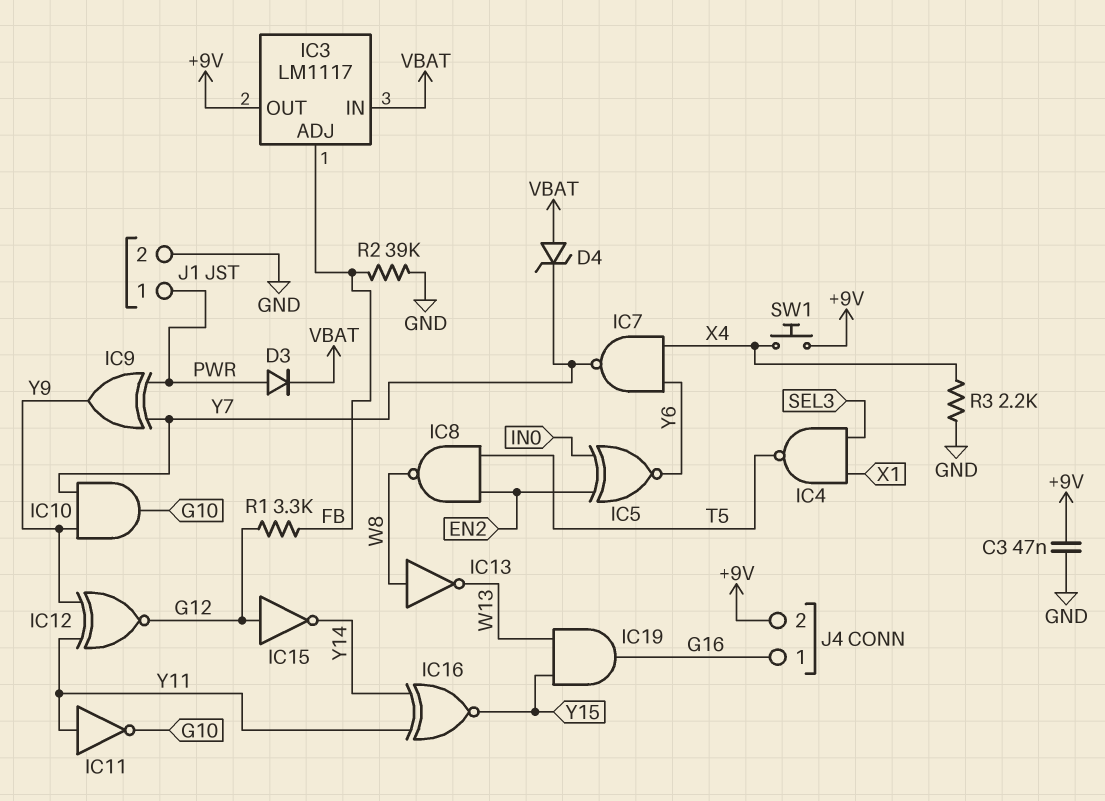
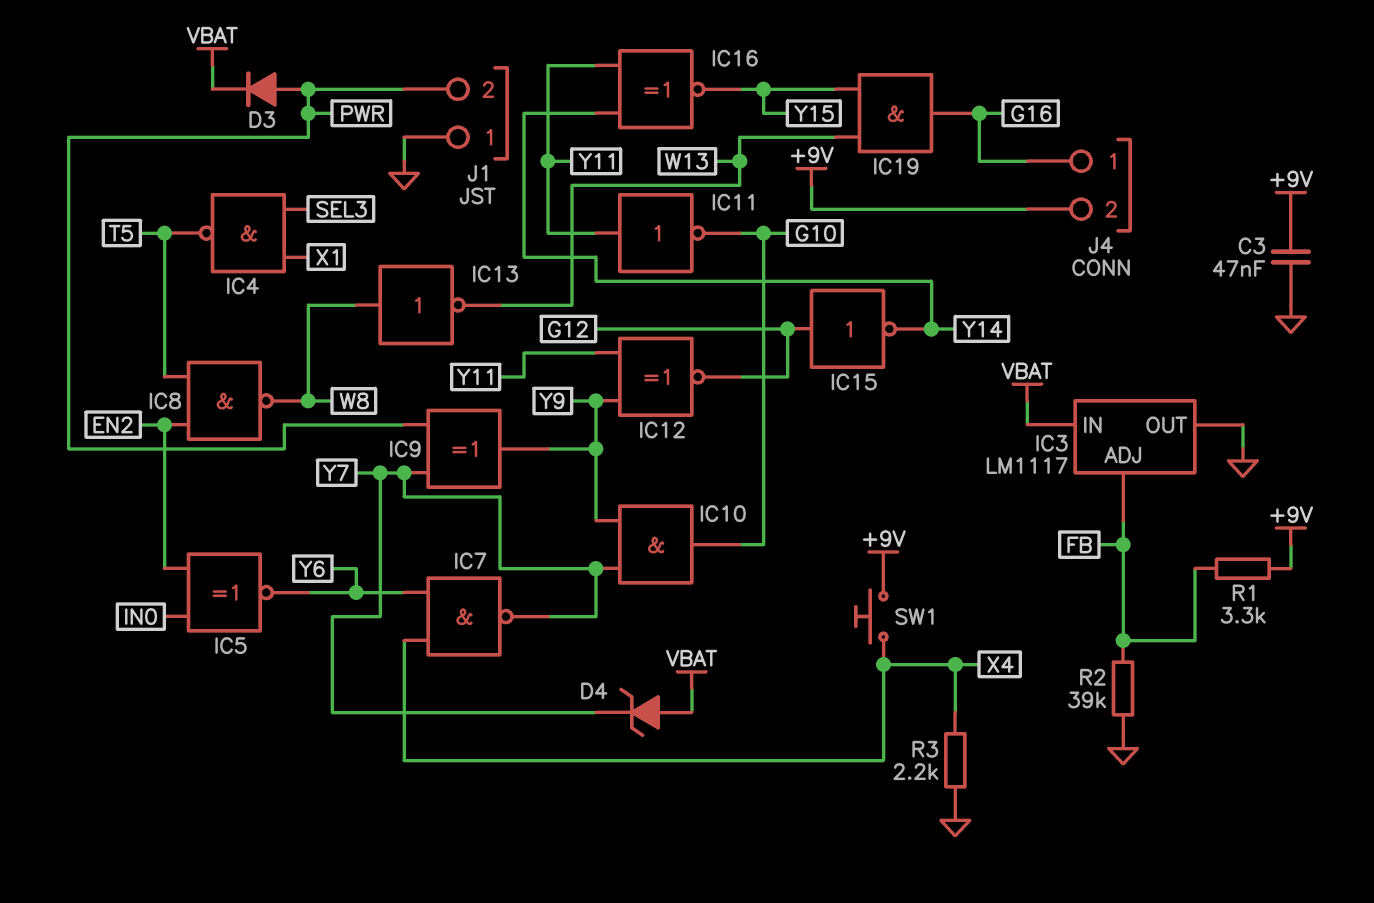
IC3 pin OUT: +9V -> GND
J1 pin 1: PWR -> GND
J1 pin 2: GND -> PWR
R1: 3.3k (FB, G12) -> 3.3k (+9V, FB)

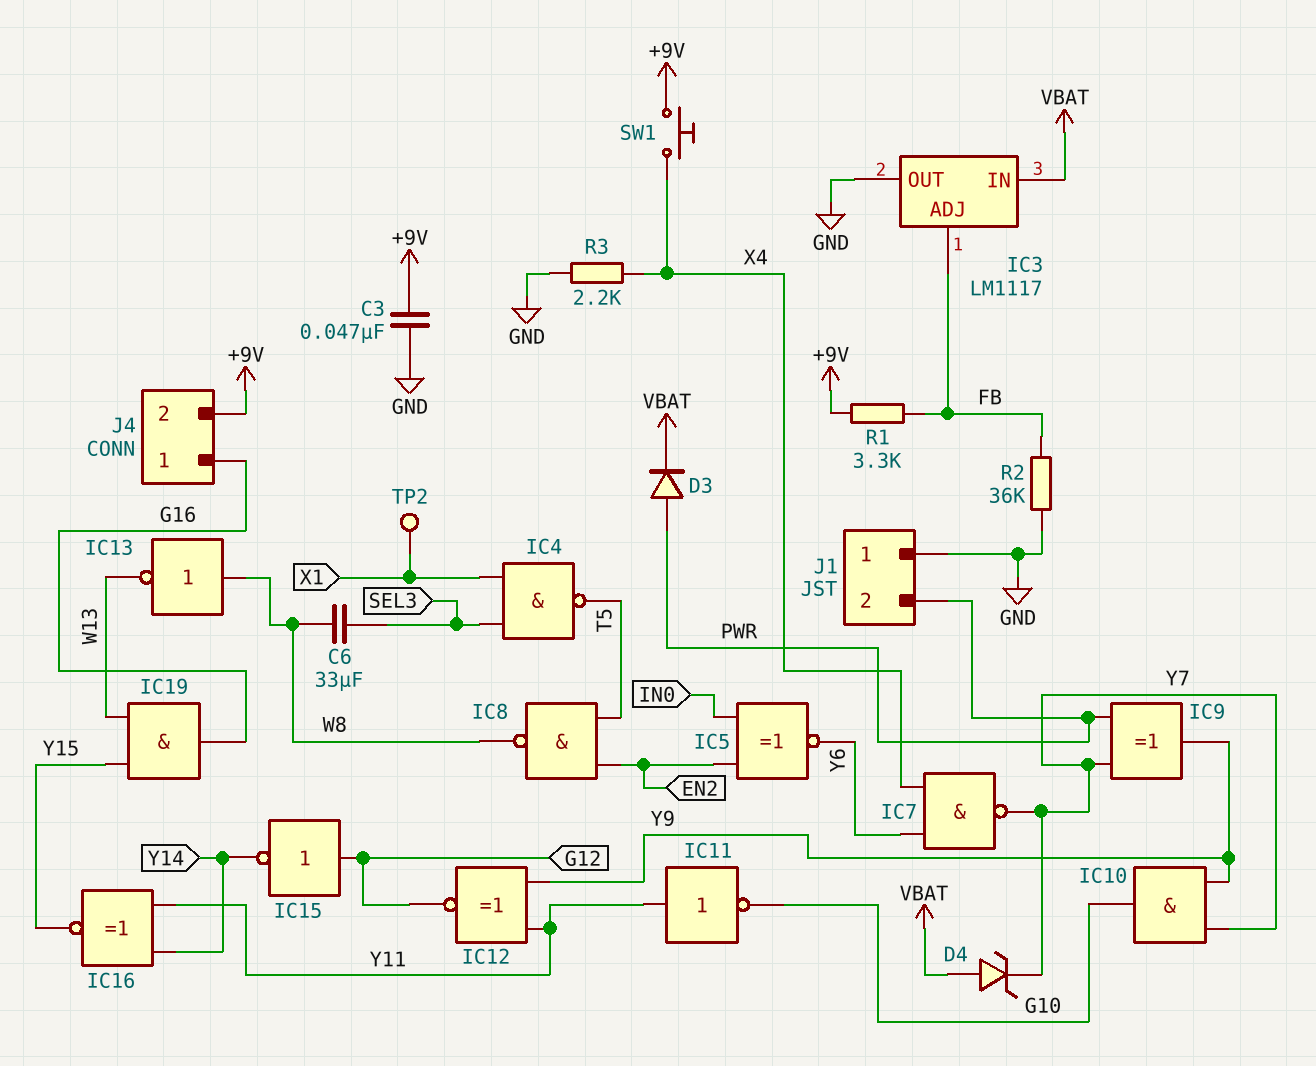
C6: none -> 33uF (SEL3, W8)
R2: 39k (FB, GND) -> 36k (FB, GND)
TP2: none -> test point (X1)

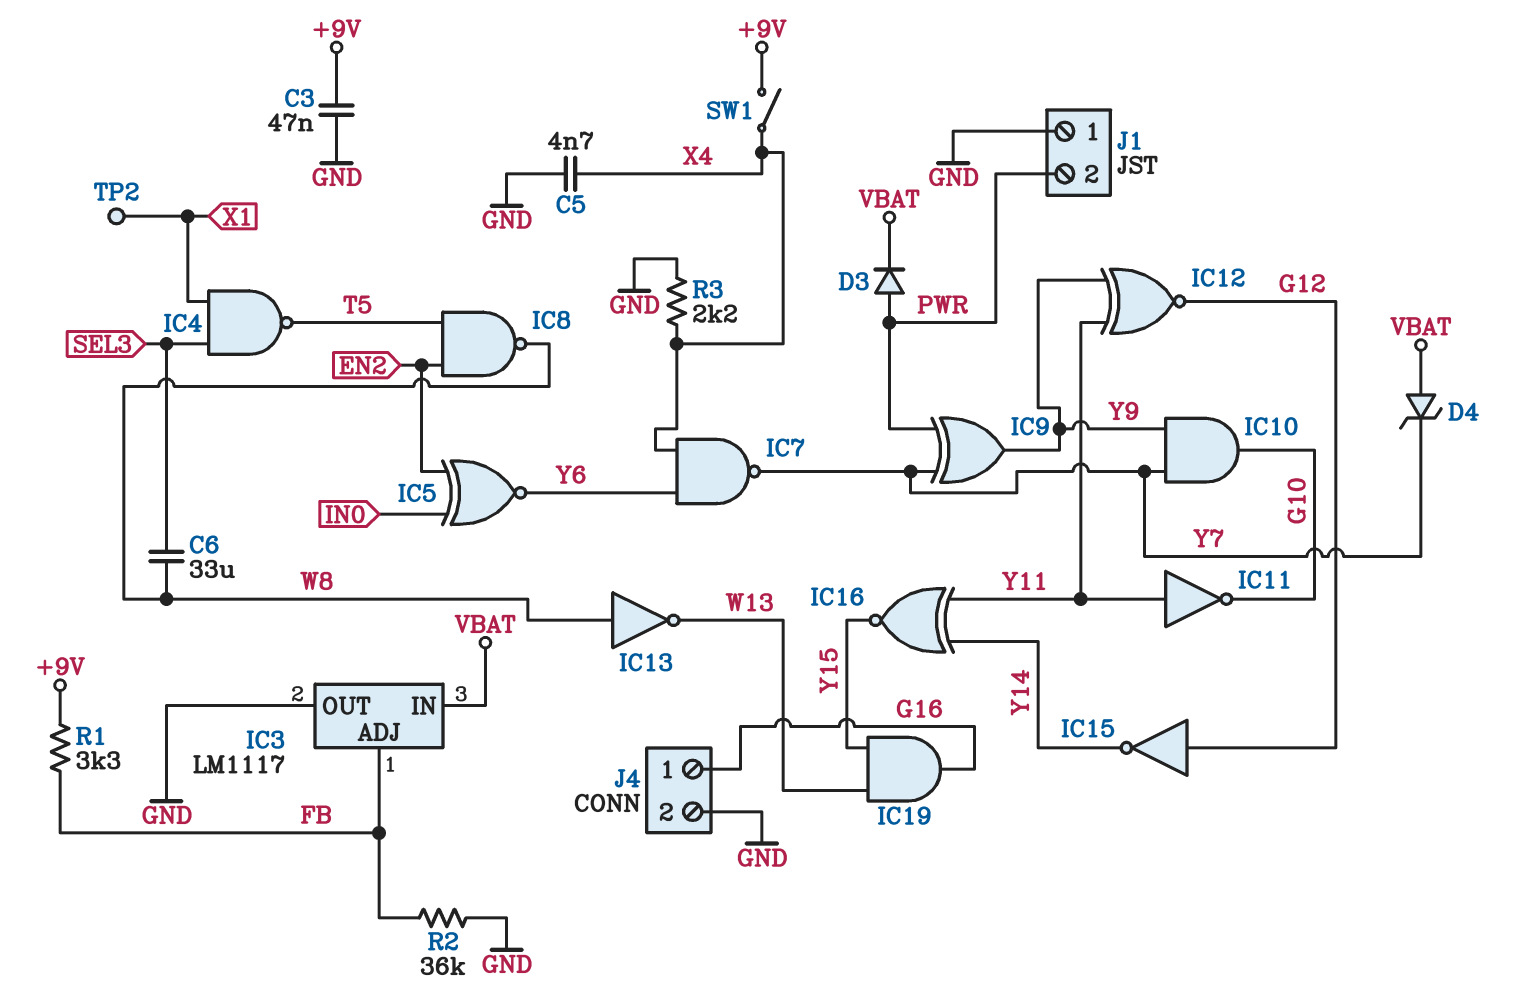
C5: none -> 4.7nF (GND, X4)
J4 pin 2: +9V -> GND
SW1: button (+9V, X4) -> switch (+9V, X4)

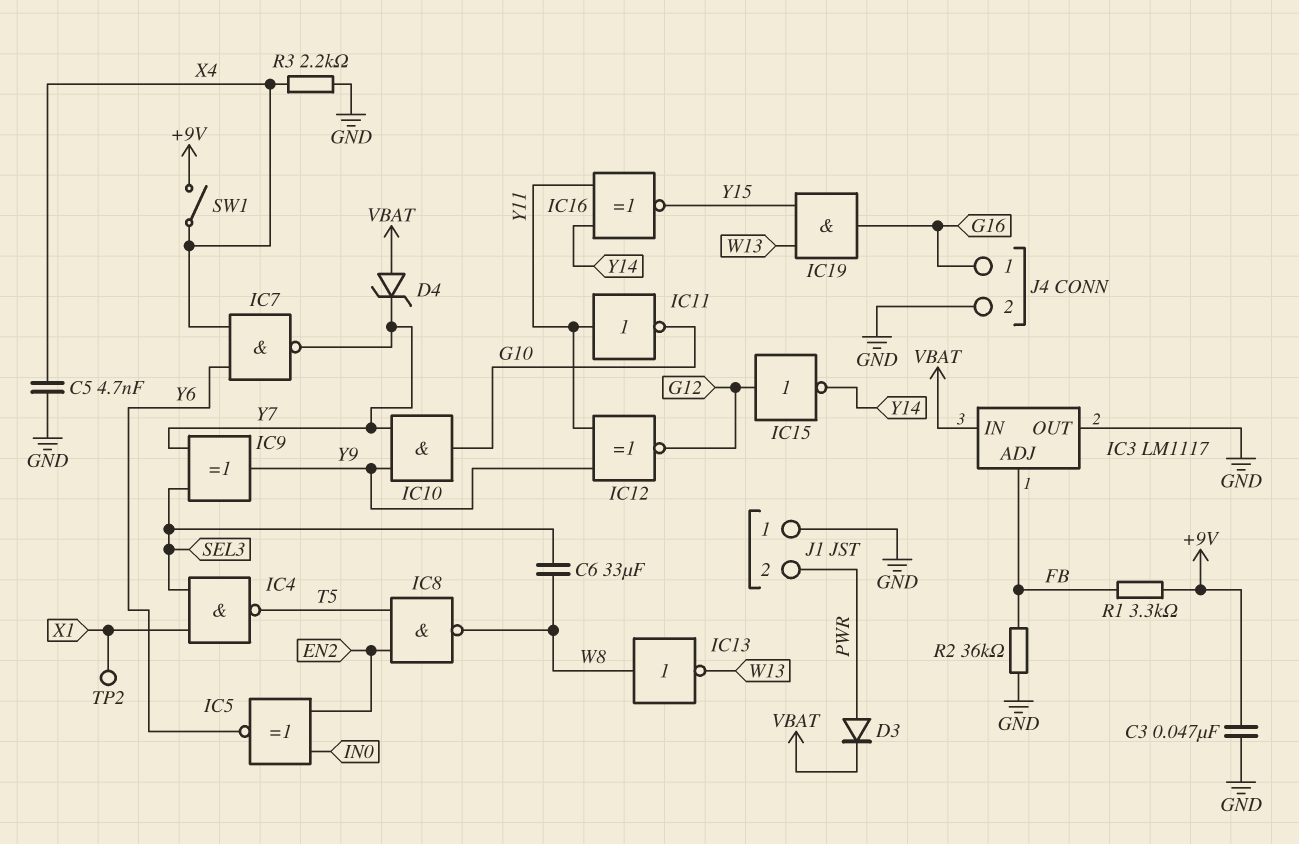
IC9: XOR (in PWR, in Y7, out Y9) -> XOR (in SEL3, in Y7, out Y9)

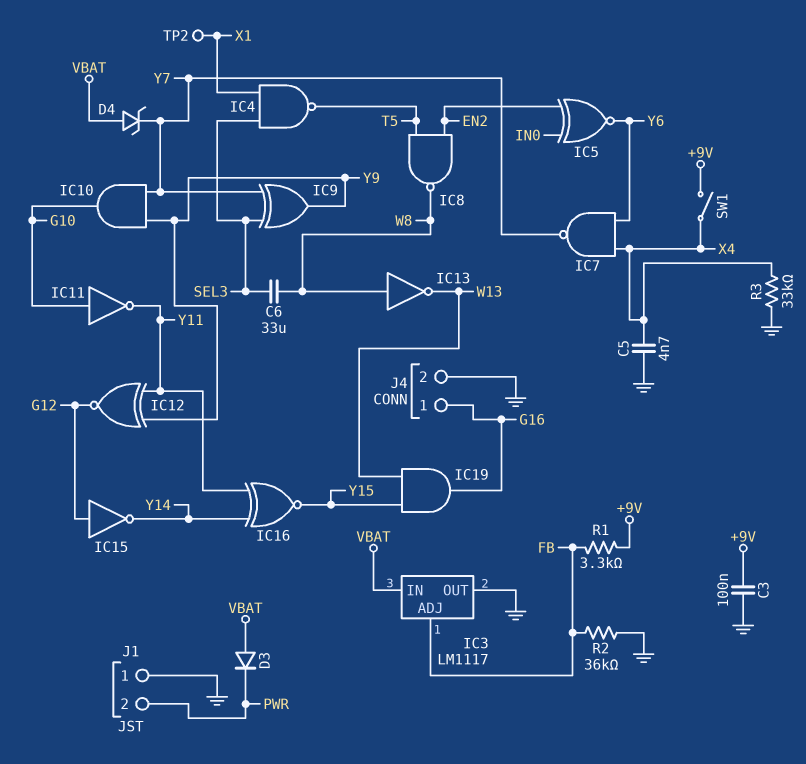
C3: 47nF (+9V, GND) -> 100nF (+9V, GND)
D3: diode (A PWR, K VBAT) -> diode (A VBAT, K PWR)
IC11: NOT (in Y11, out G10) -> NOT (in G10, out Y11)
R3: 2.2k (GND, X4) -> 33k (GND, X4)

